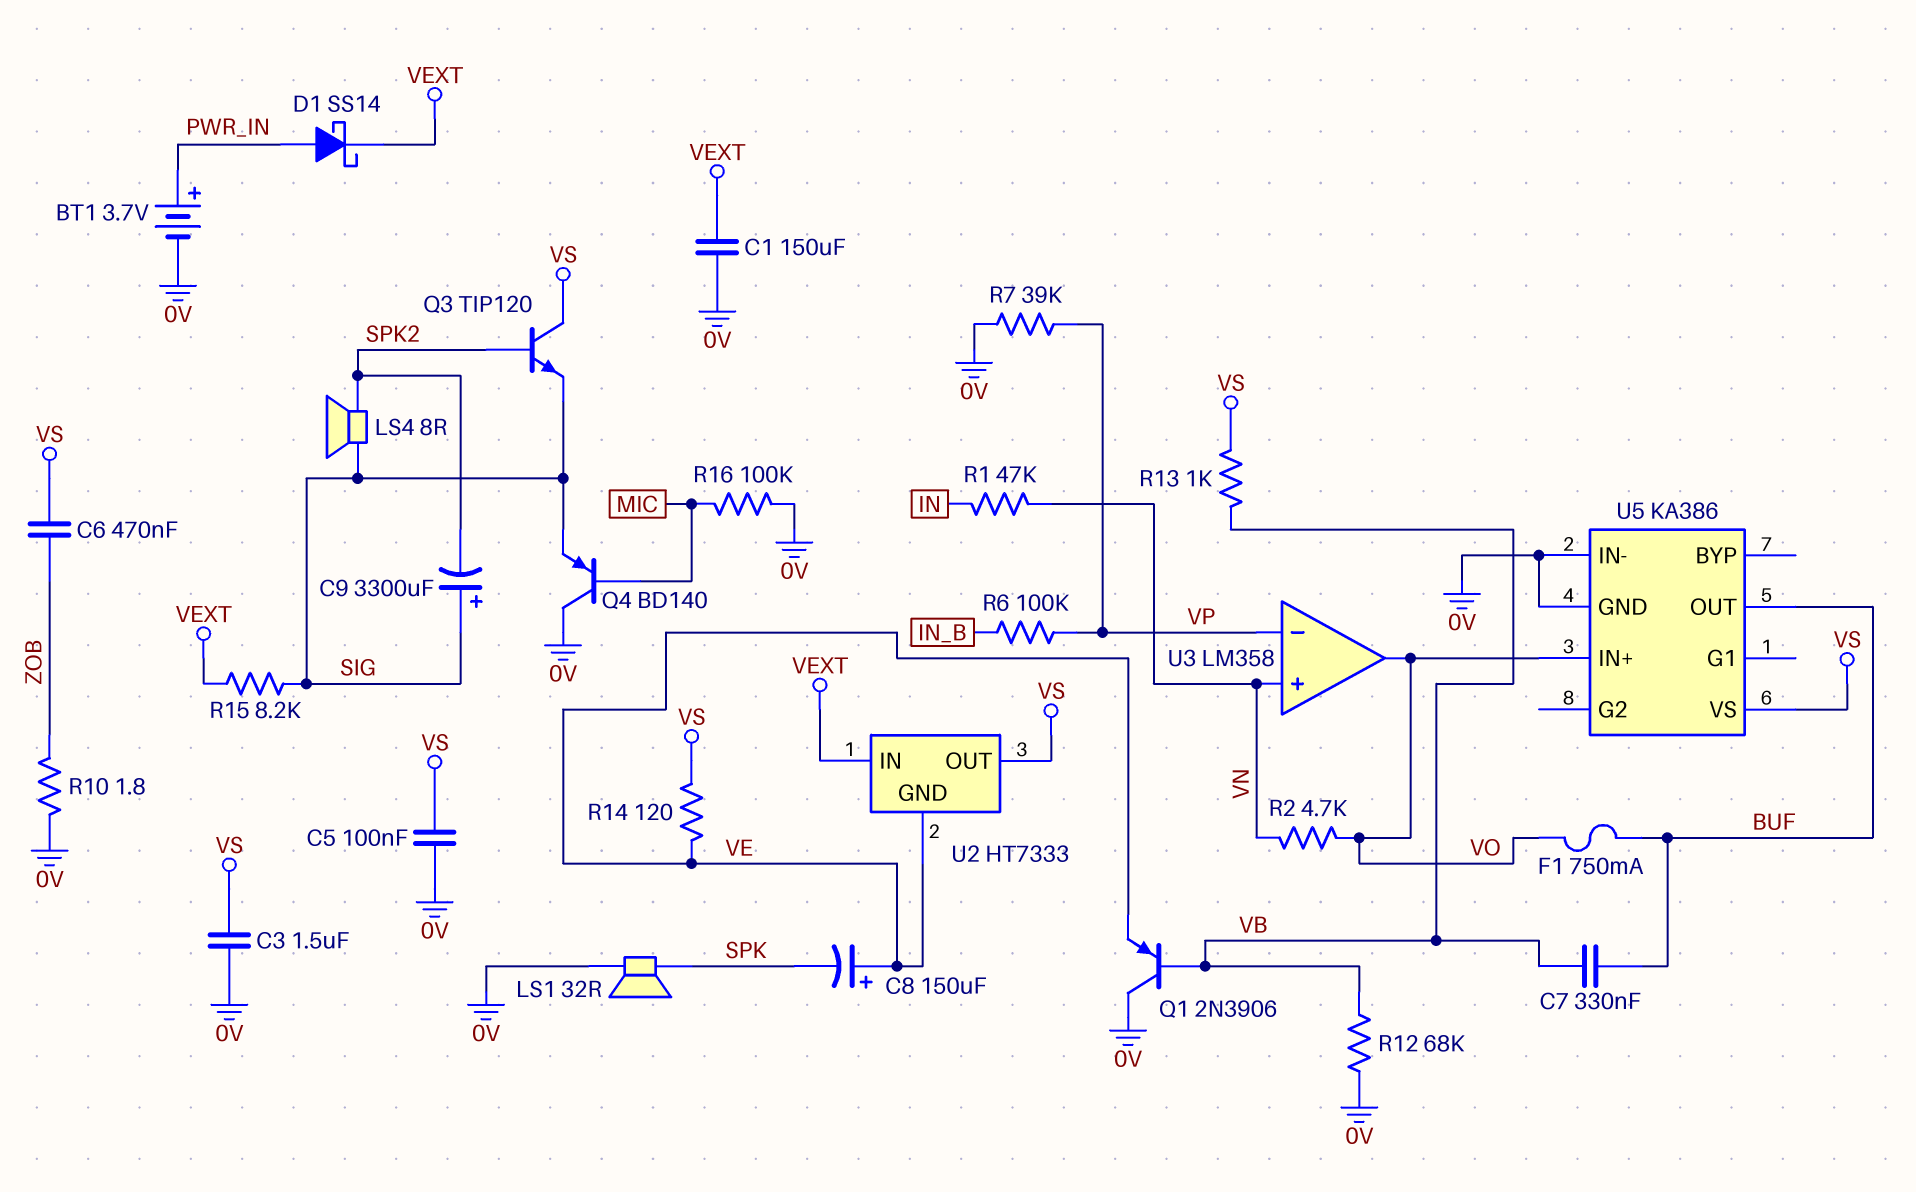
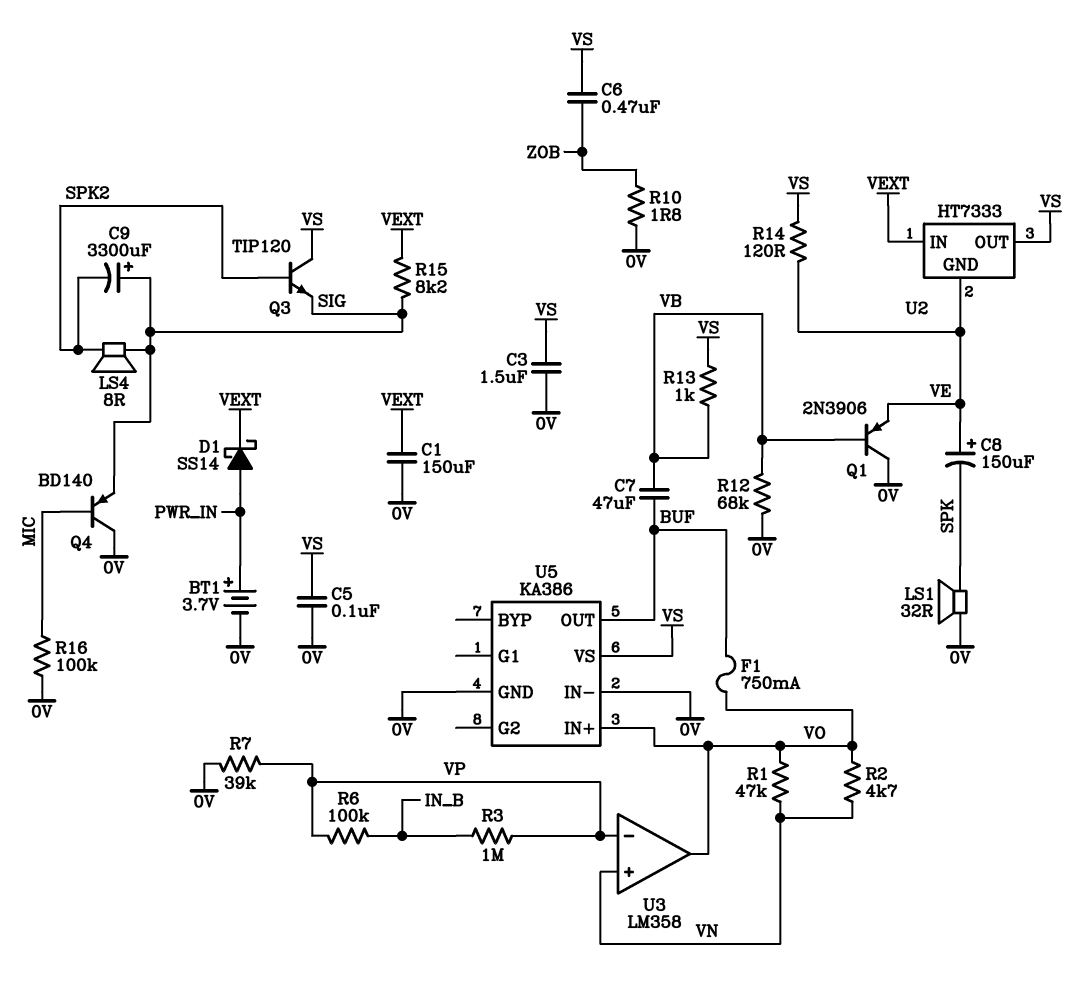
C7: 330nF (BUF, VB) -> 47uF (BUF, VB)
R1: 47k (IN, VN) -> 47k (VN, VO)
R3: none -> 1M (IN_B, VP)

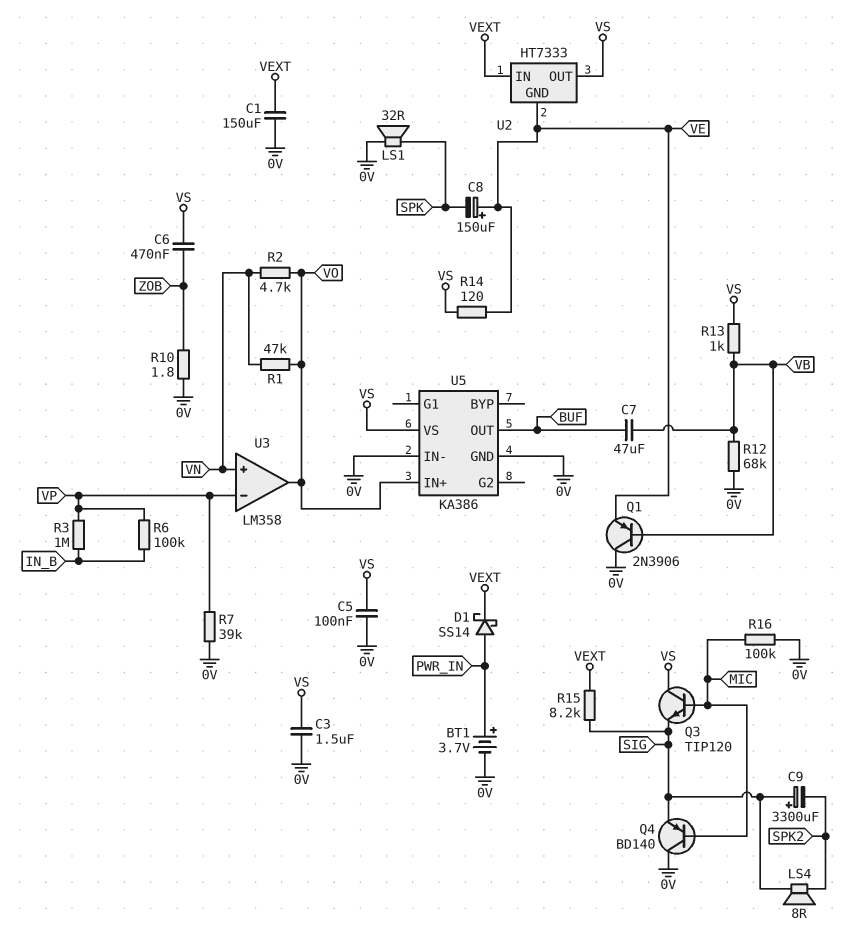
F1: 750mA (BUF, VO) -> none
Q3: NPN TIP120 (B SPK2, C VS, E SIG) -> NPN TIP120 (B MIC, C VS, E SIG)

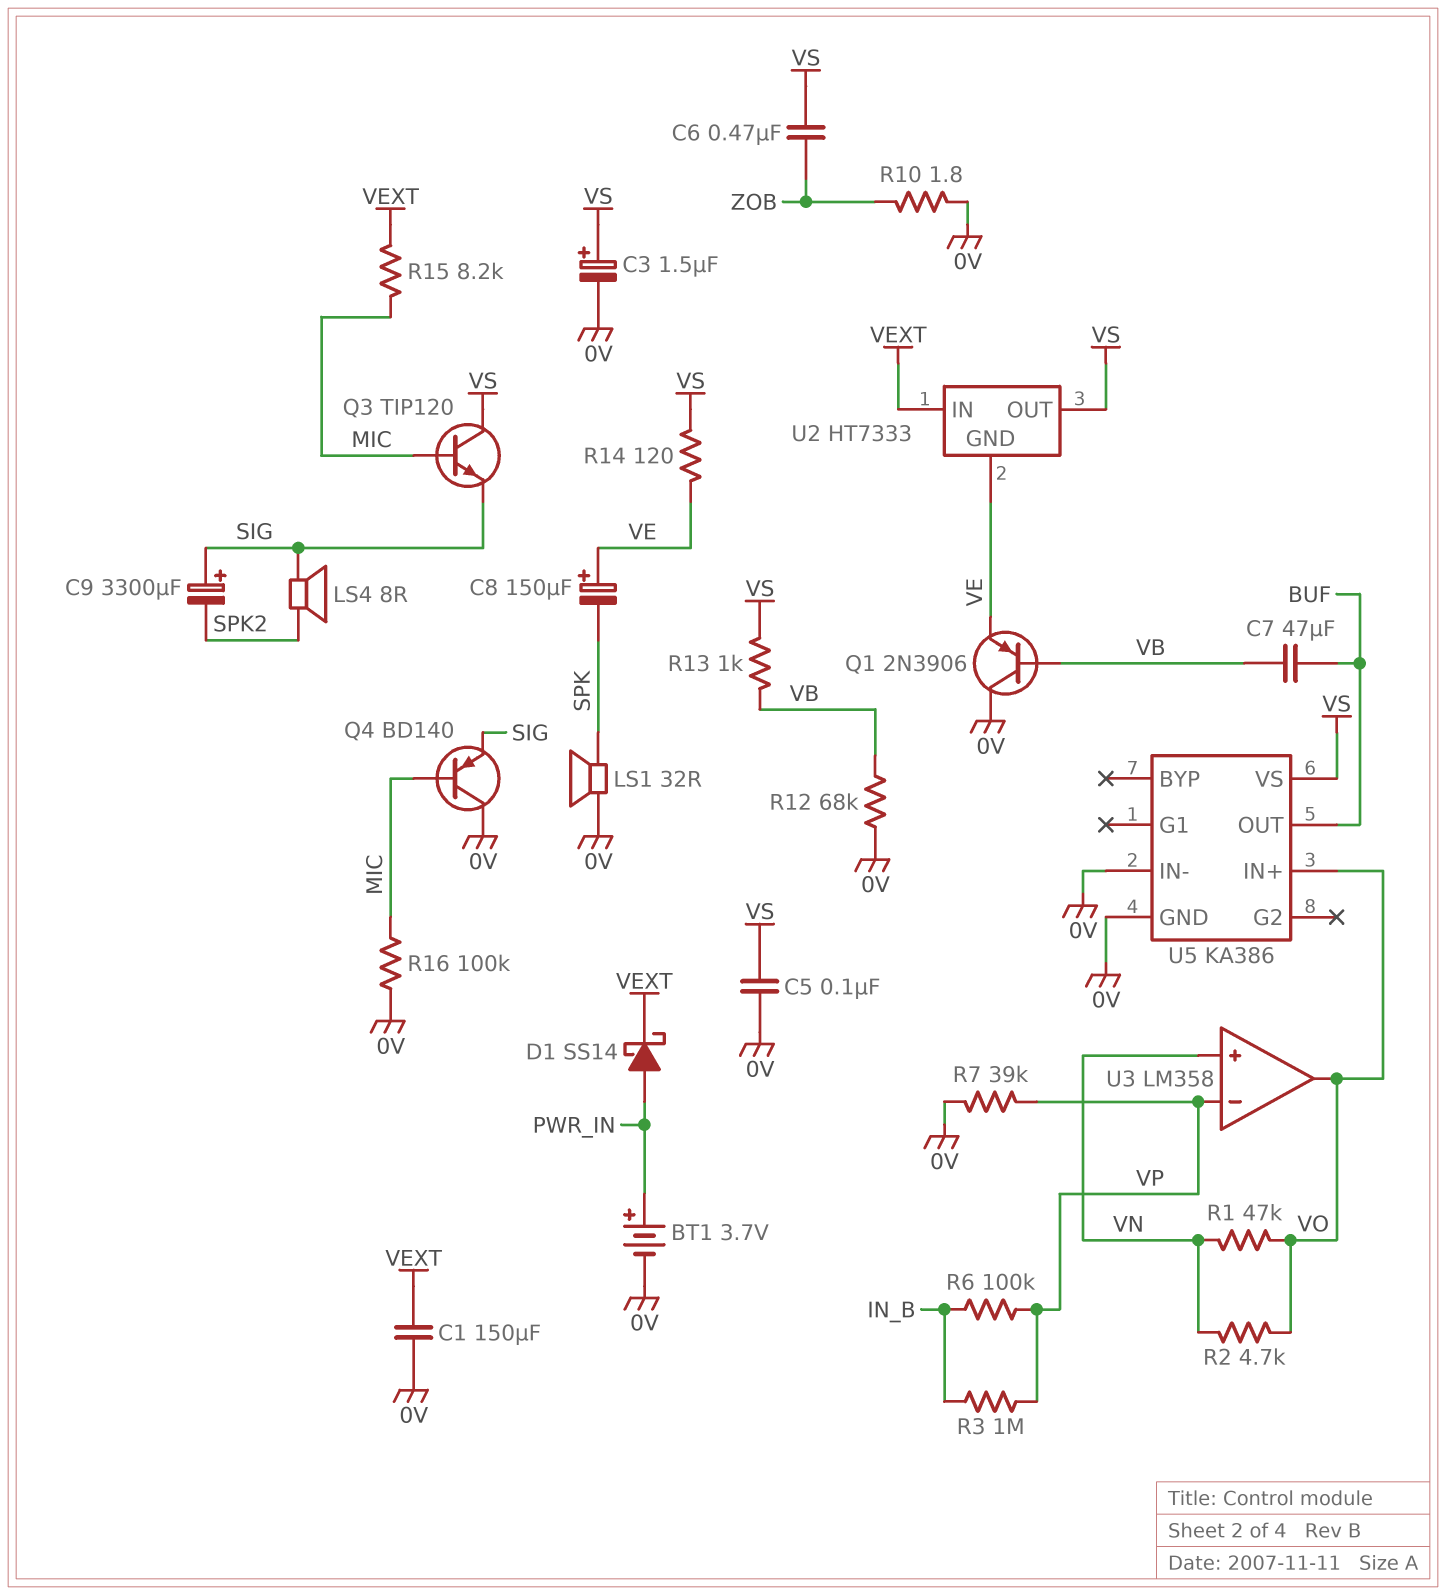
C3: 1.5uF (0V, VS) -> 1.5uF (plus VS, minus 0V)
R15: 8.2k (SIG, VEXT) -> 8.2k (MIC, VEXT)

